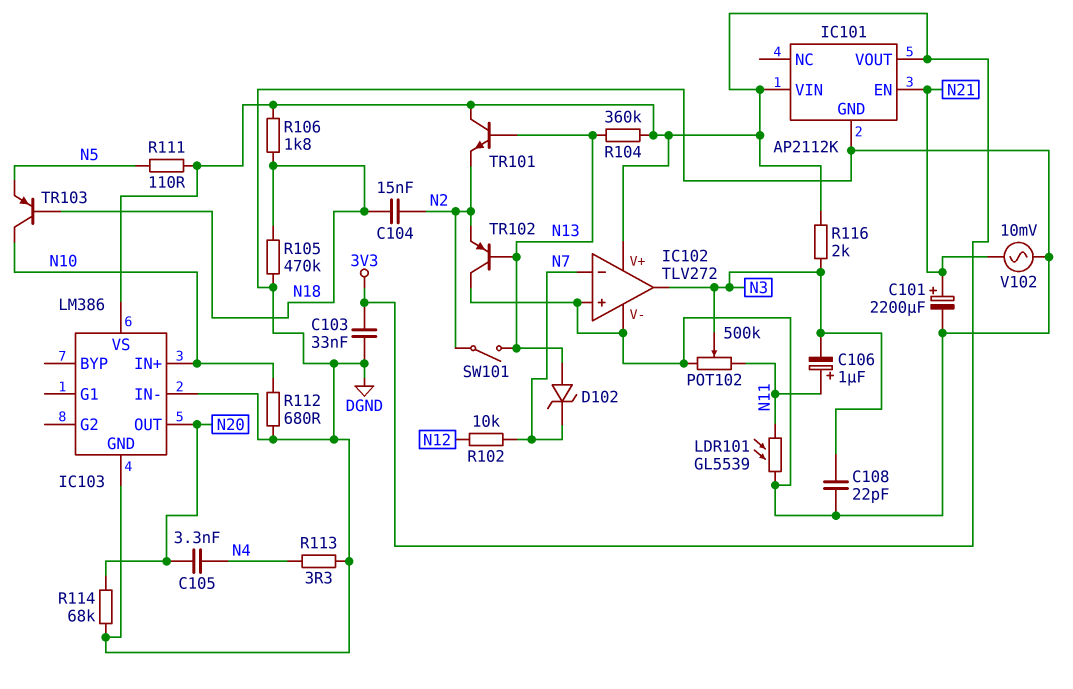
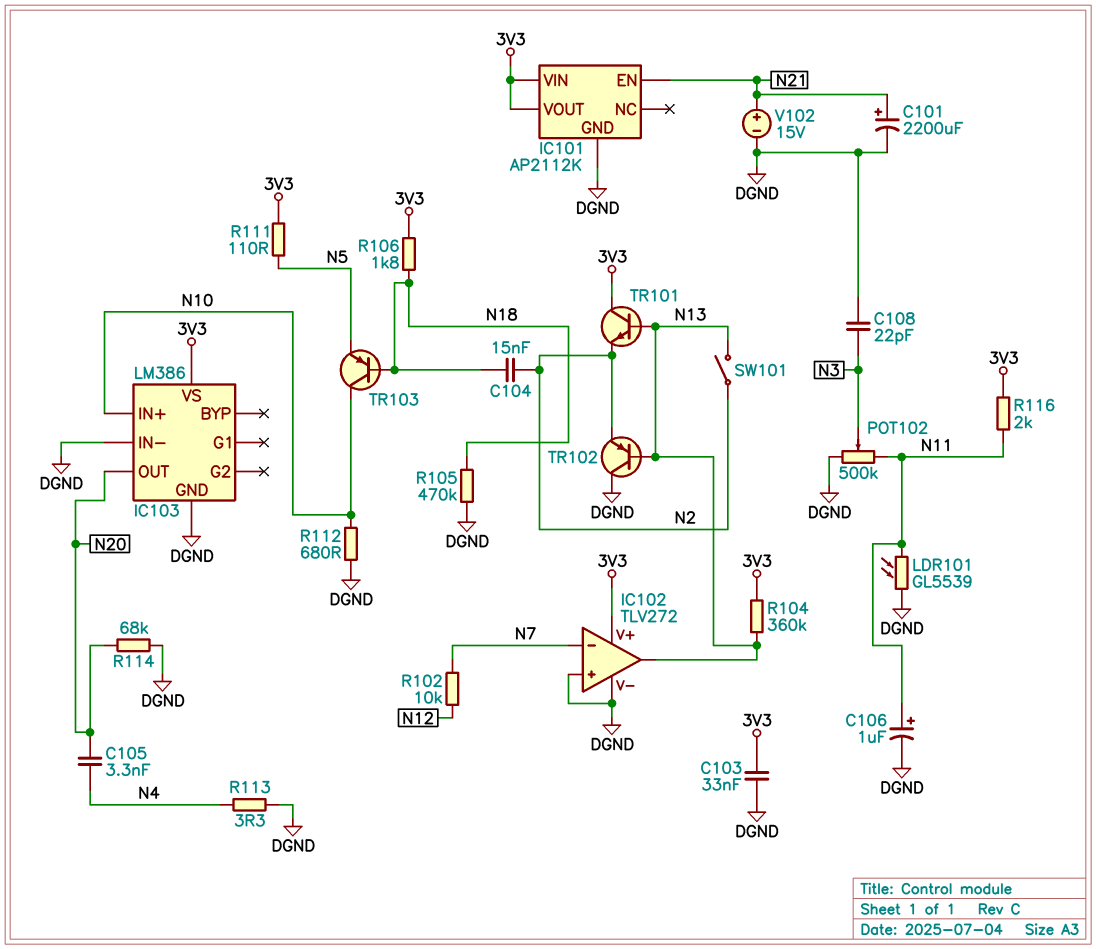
C106: 1uF (plus N11, minus N3) -> 1uF (plus N11, minus DGND)
D102: zener (A N13, K N7) -> none
IC102 pin out: N3 -> N13
R116: 2k (3V3, N3) -> 2k (3V3, N11)
V102: AC 10mV (DGND, N21) -> 15V (plus N21, minus DGND)

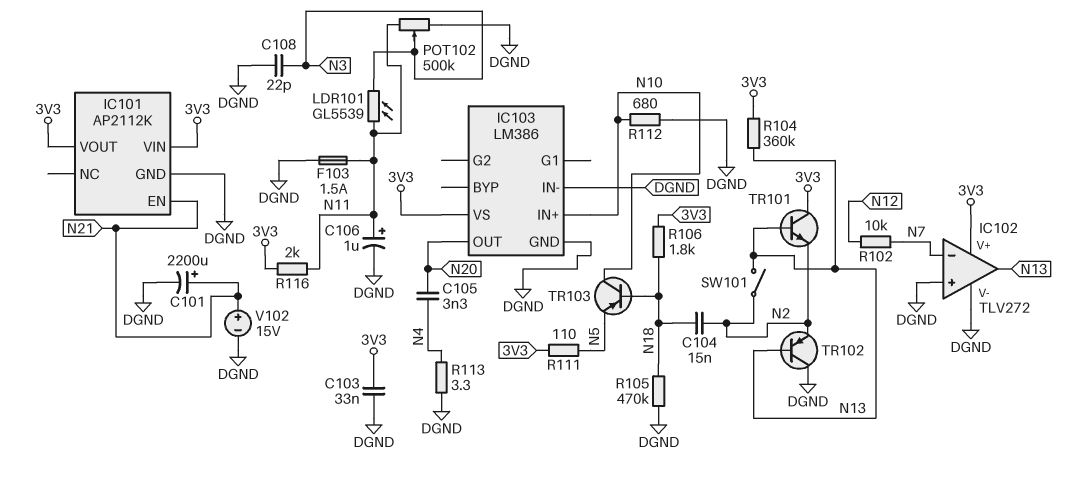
F103: none -> 1.5A (DGND, N11)
LDR101: GL5539 (DGND, N11) -> GL5539 (N3, N11)
R114: 68k (DGND, N20) -> none

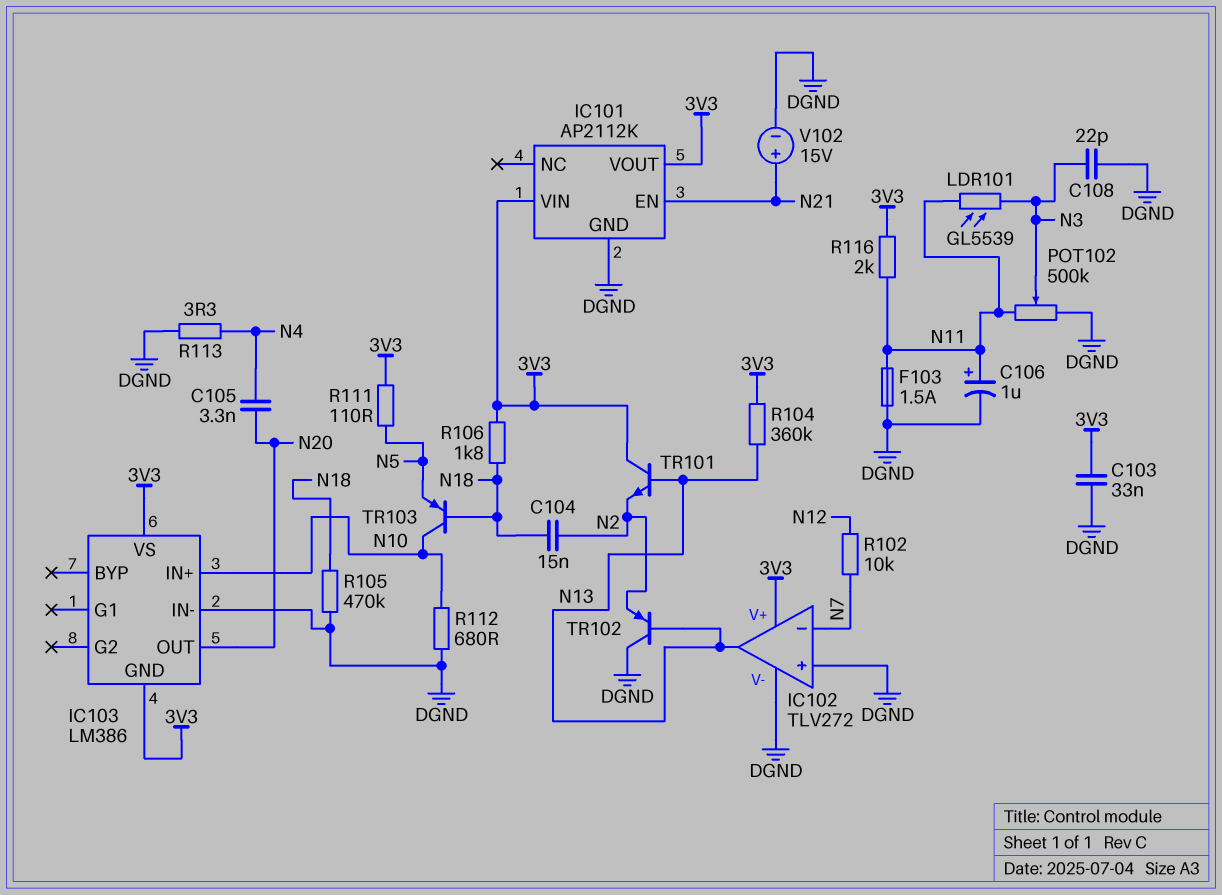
C101: 2200uF (plus N21, minus DGND) -> none
IC103 pin GND: DGND -> 3V3
SW101: switch (N2, N13) -> none

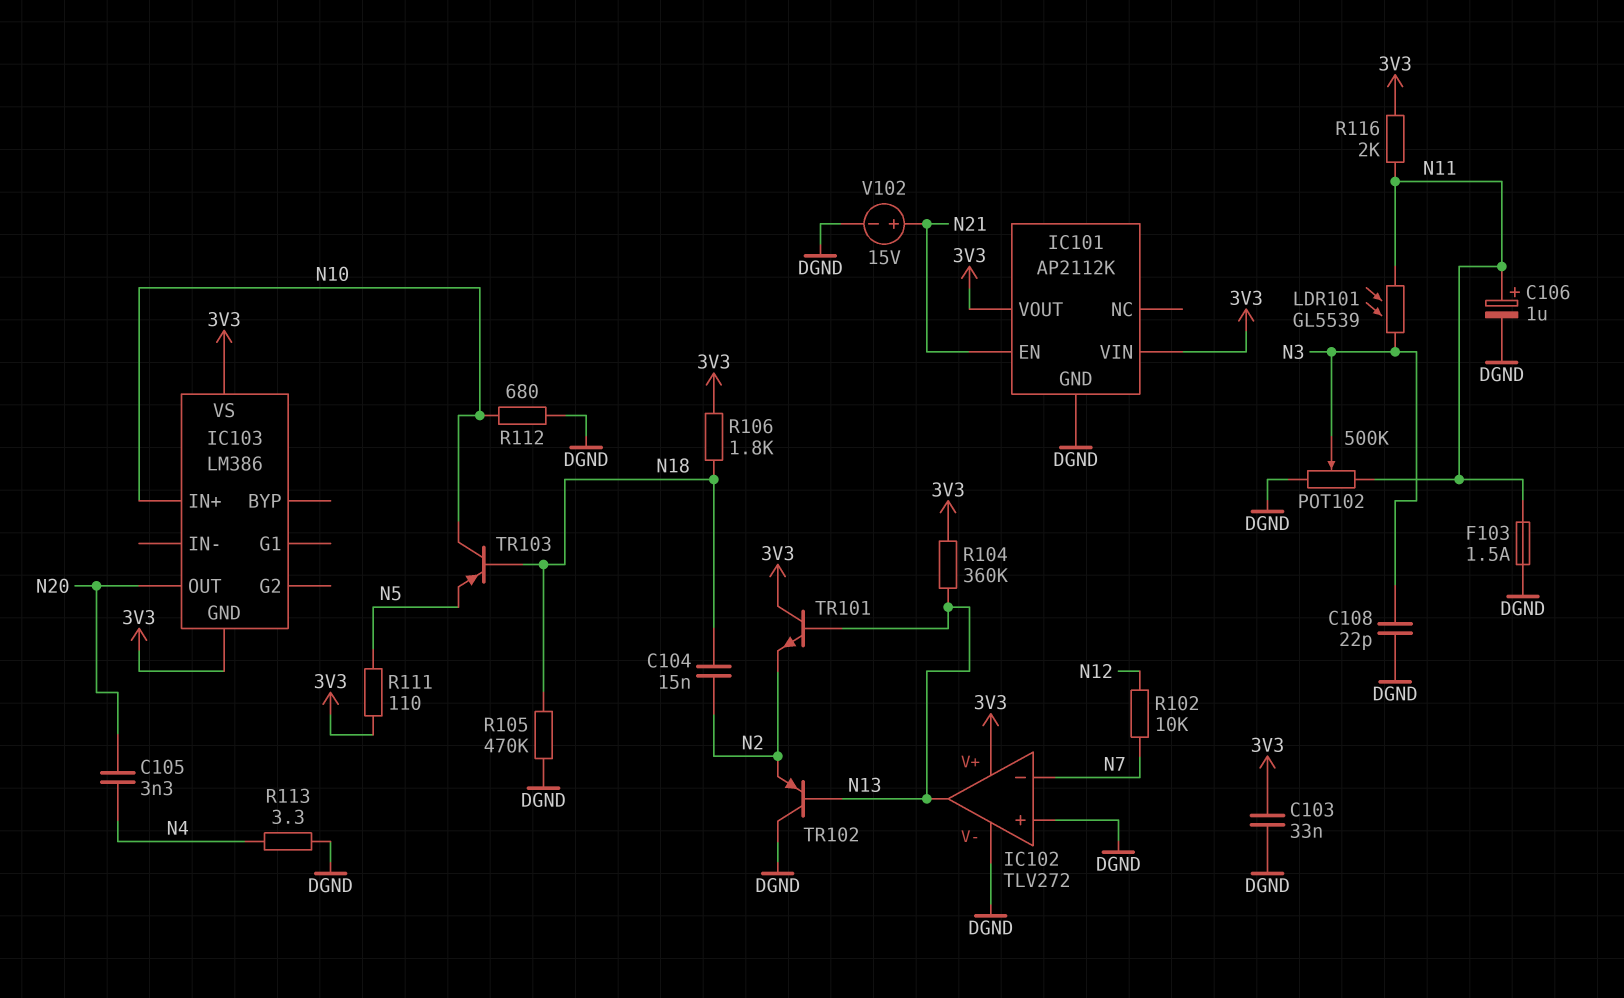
IC103 pin IN-: DGND -> none

